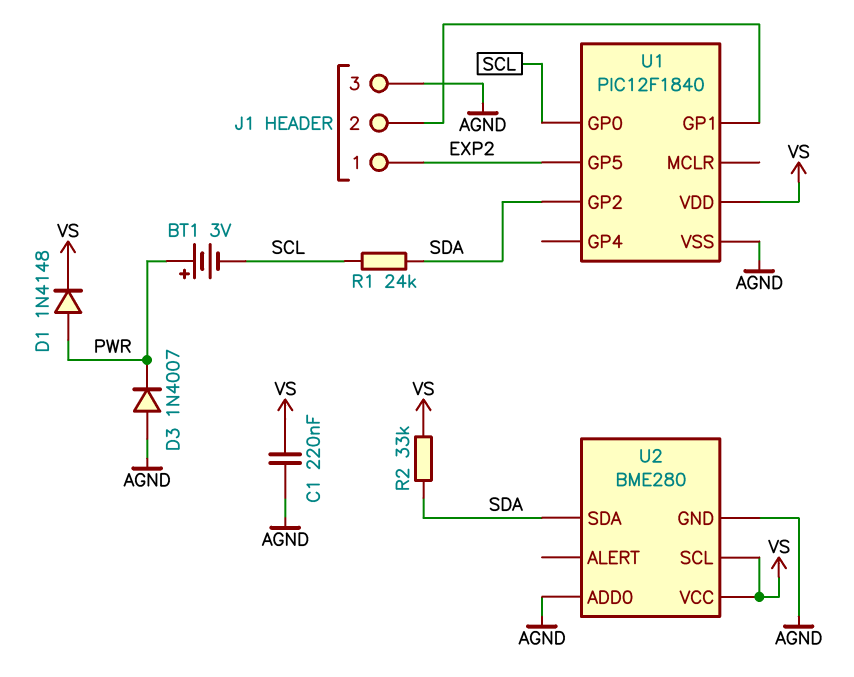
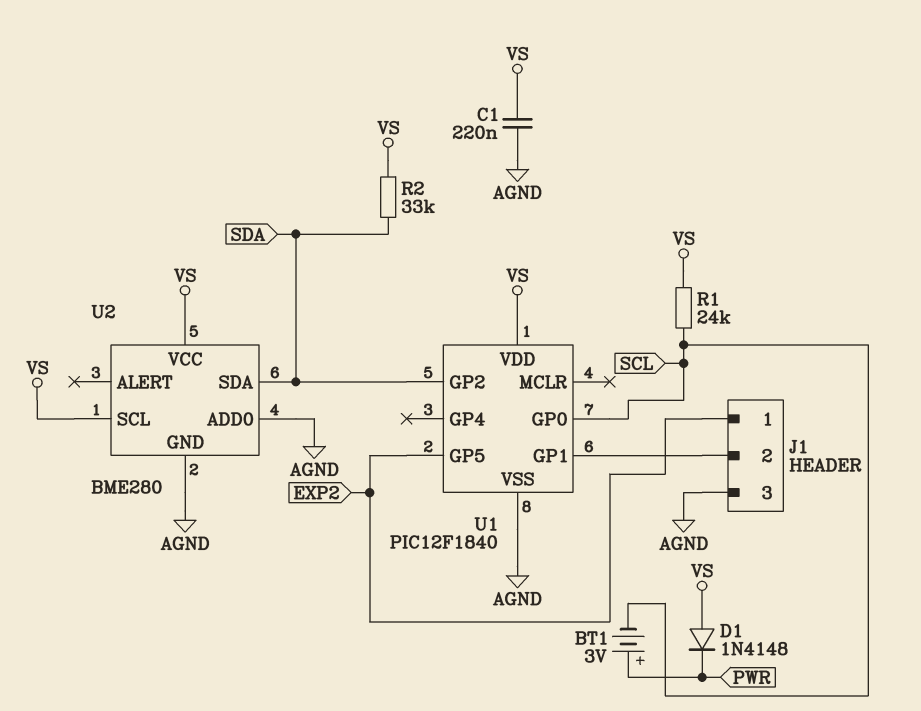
D1: diode 1N4148 (A PWR, K VS) -> diode 1N4148 (A VS, K PWR)
D3: diode 1N4007 (A AGND, K PWR) -> none
R1: 24k (SCL, SDA) -> 24k (SCL, VS)

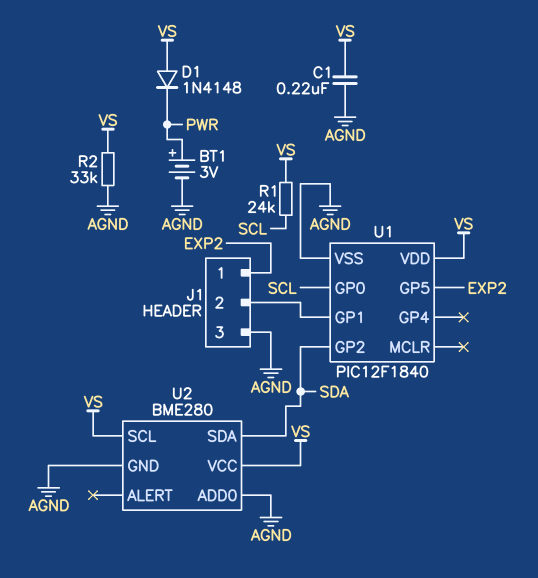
BT1: 3V (plus PWR, minus SCL) -> 3V (plus PWR, minus AGND)
R2: 33k (SDA, VS) -> 33k (AGND, VS)

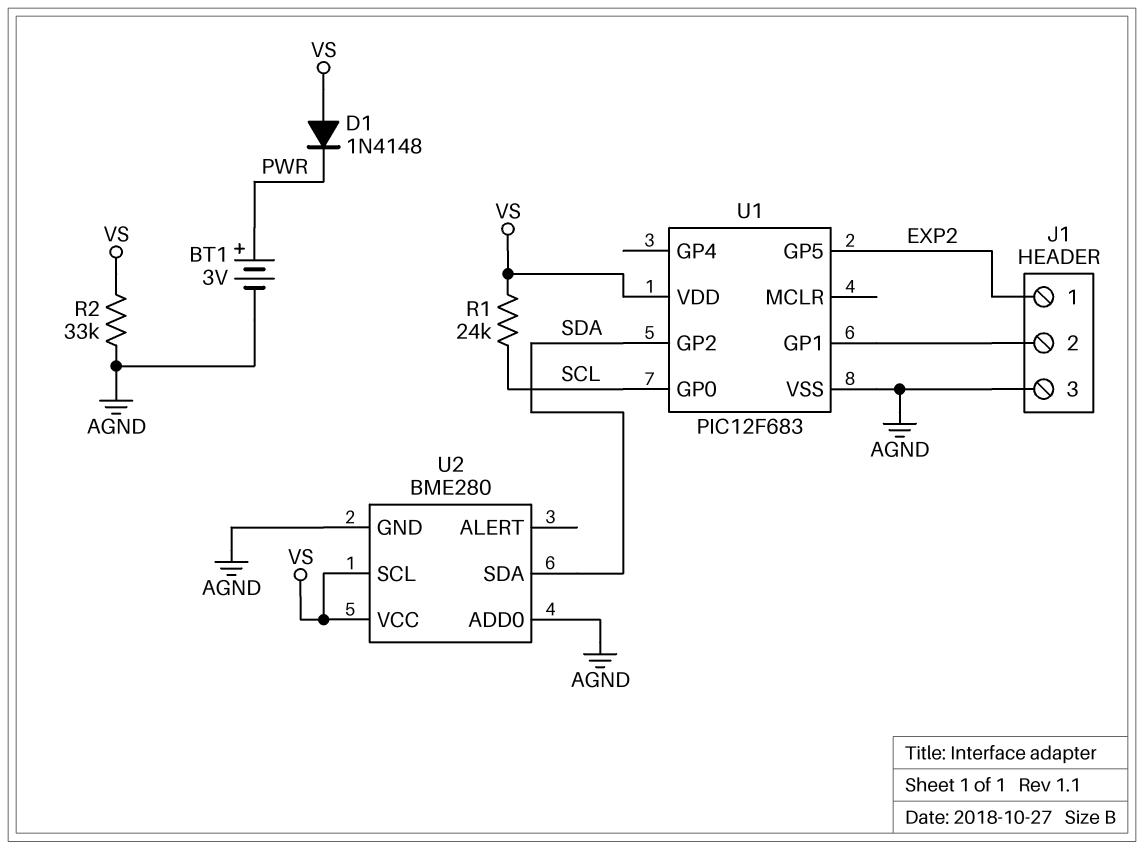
C1: 220nF (AGND, VS) -> none
U1: PIC12F1840 -> PIC12F683

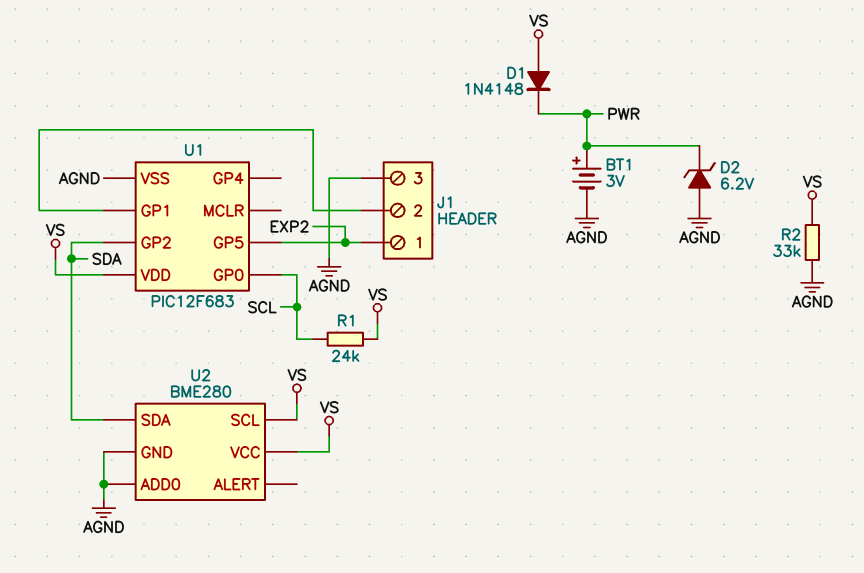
D2: none -> zener 6.2V (A AGND, K PWR)

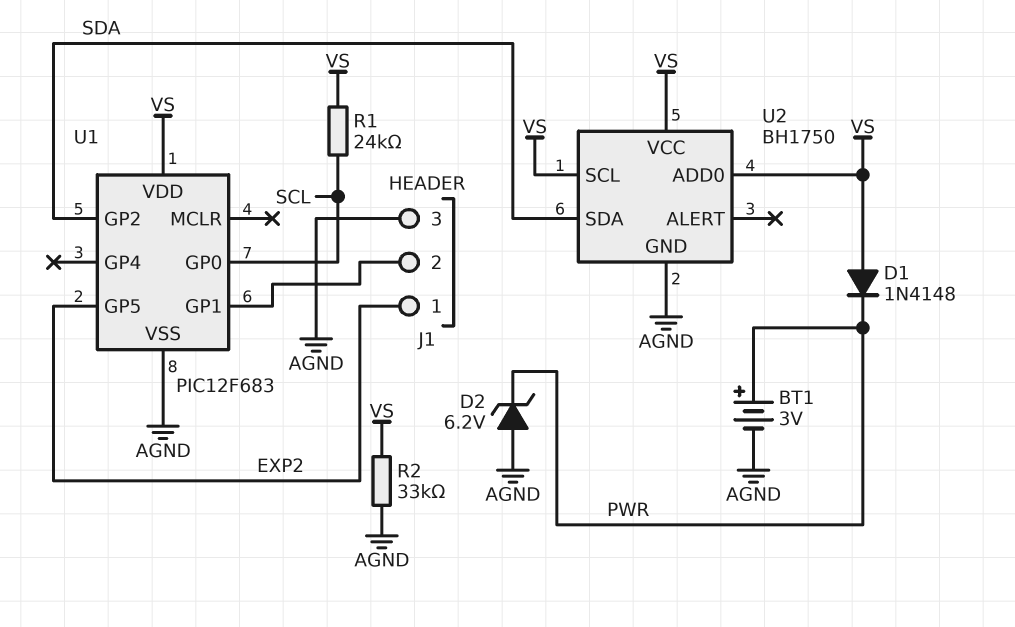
U2: BME280 -> BH1750
U2 pin ADD0: AGND -> VS

